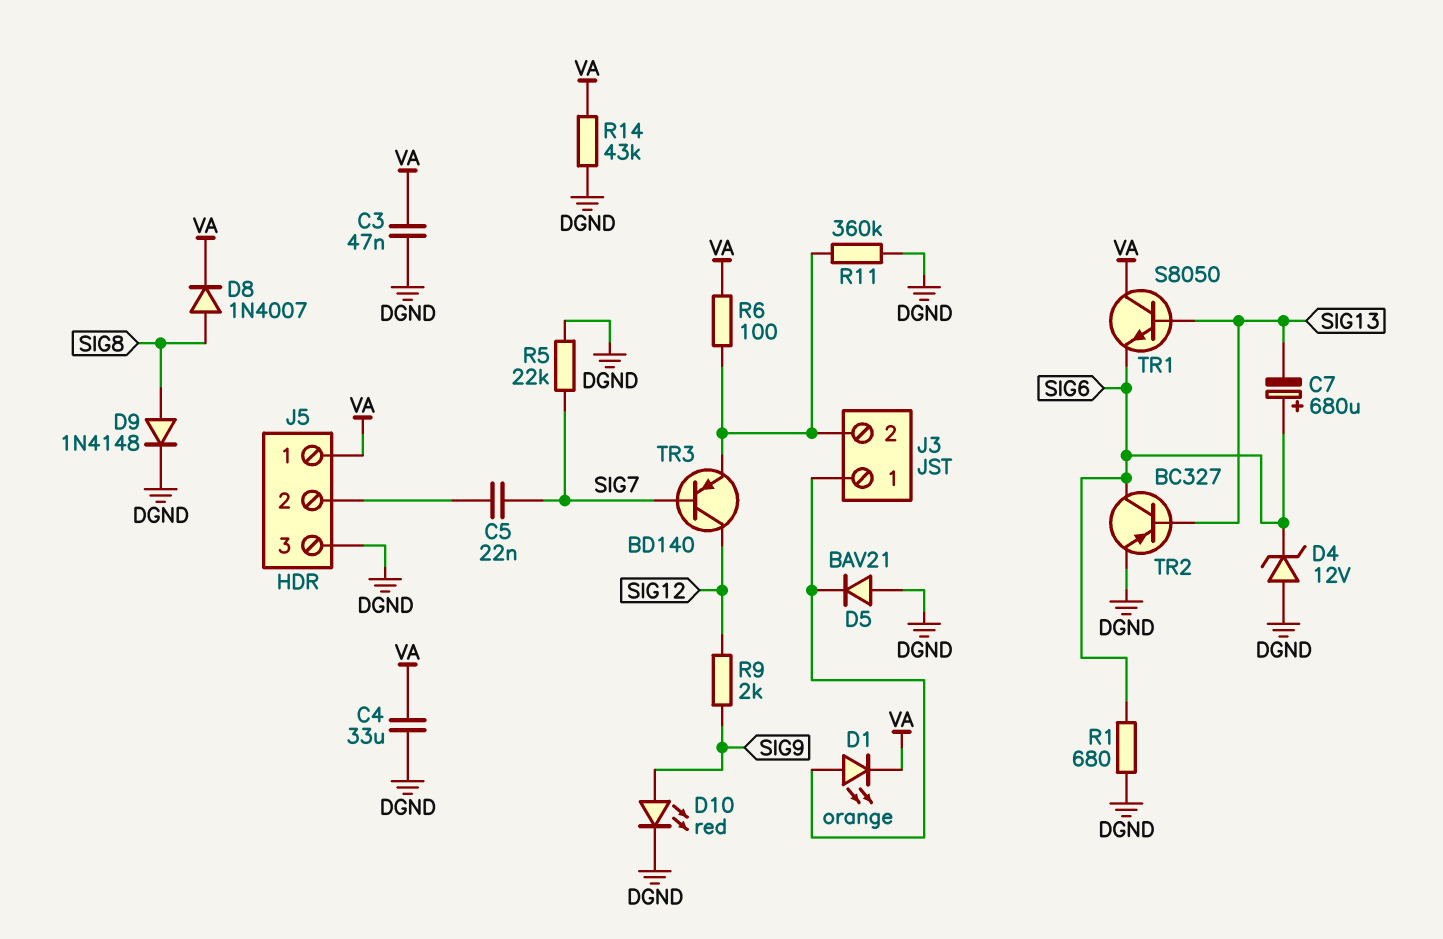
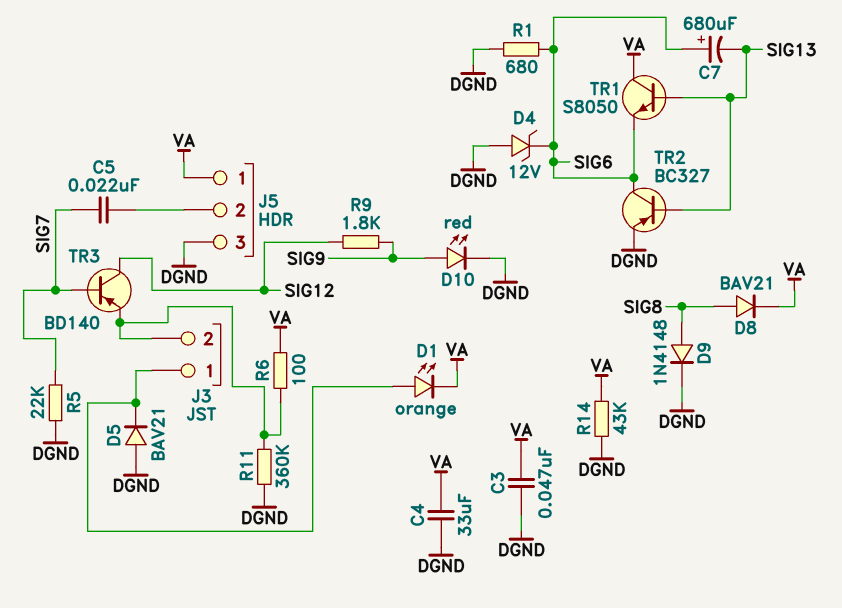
D8: diode 1N4007 (A SIG8, K VA) -> diode BAV21 (A SIG8, K VA)
R9: 2k (SIG9, SIG12) -> 1.8k (SIG9, SIG12)

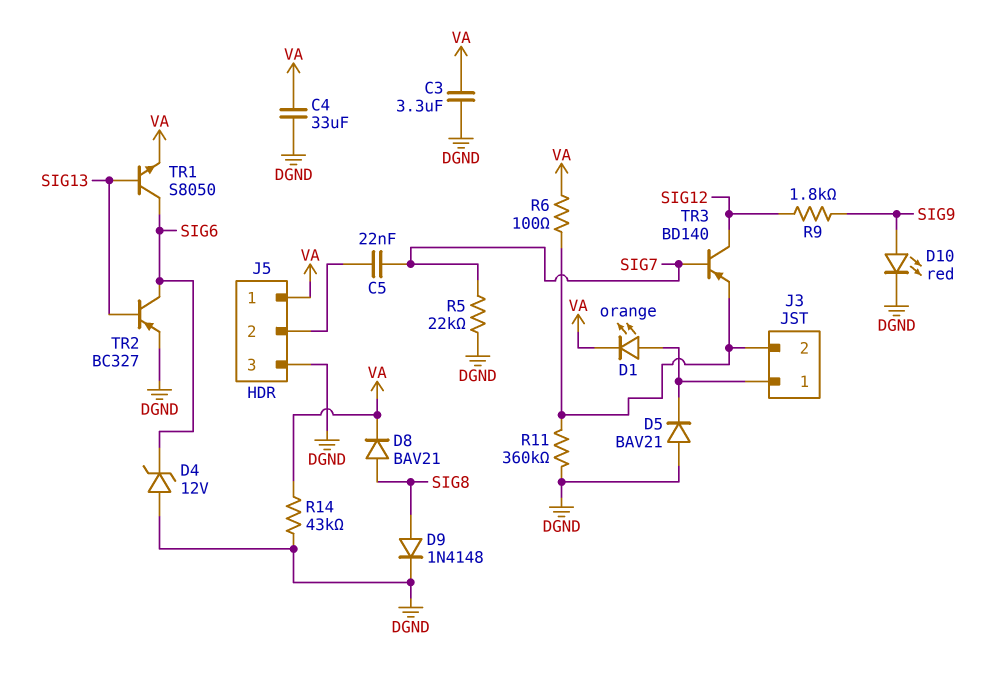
C3: 47nF (DGND, VA) -> 3.3uF (DGND, VA)
C7: 680uF (plus SIG6, minus SIG13) -> none
R1: 680 (DGND, SIG6) -> none
TR1: NPN S8050 (B SIG13, C VA, E SIG6) -> NPN S8050 (B SIG13, C SIG6, E VA)

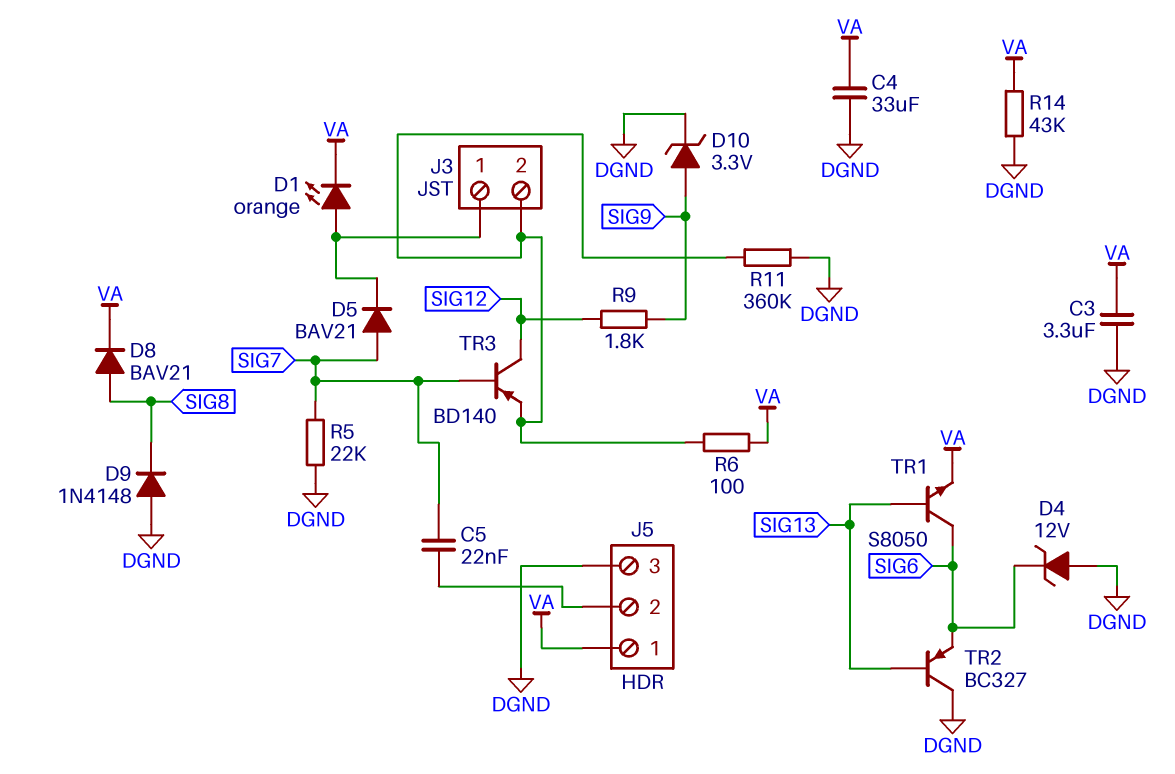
D5: diode BAV21 (A DGND, K J3/1) -> diode BAV21 (A SIG7, K J3/1)
D9: diode 1N4148 (A SIG8, K DGND) -> diode 1N4148 (A DGND, K SIG8)
D10: LED red (A SIG9, K DGND) -> zener 3.3V (A SIG9, K DGND)
TR2: PNP BC327 (B SIG13, C SIG6, E DGND) -> PNP BC327 (B SIG13, C DGND, E SIG6)

